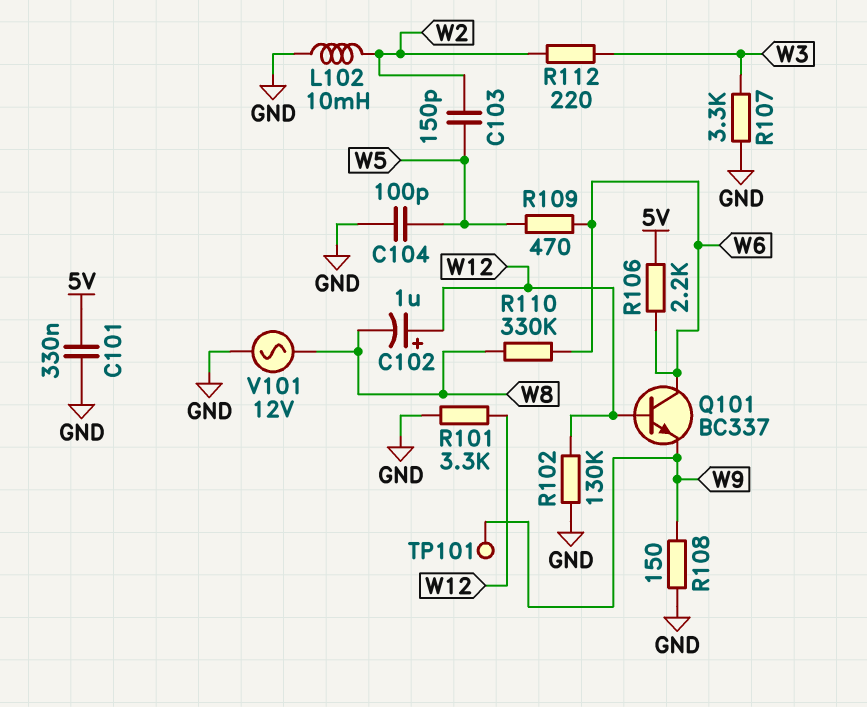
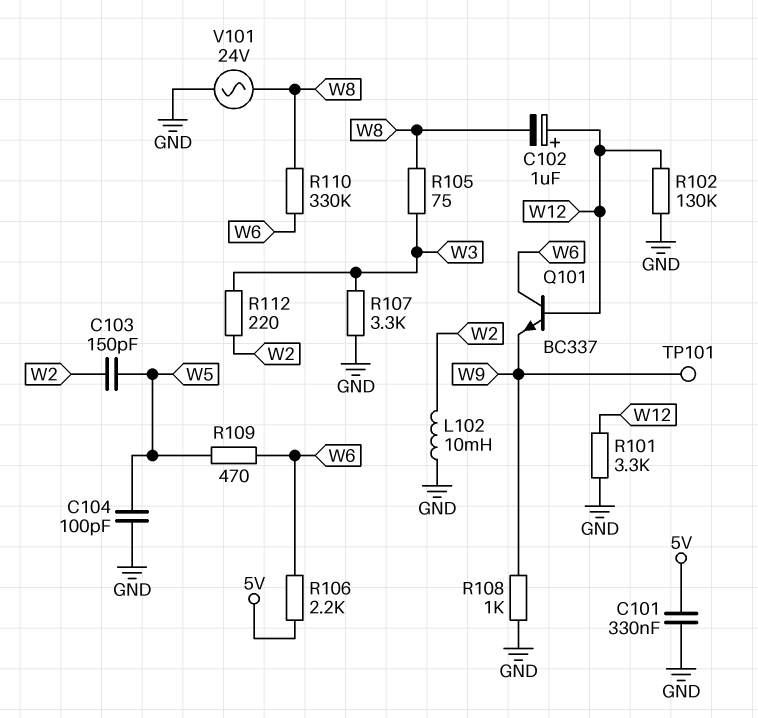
R105: none -> 75 (W3, W8)
R108: 150 (GND, W9) -> 1k (GND, W9)
V101: AC 12V (GND, W8) -> AC 24V (GND, W8)

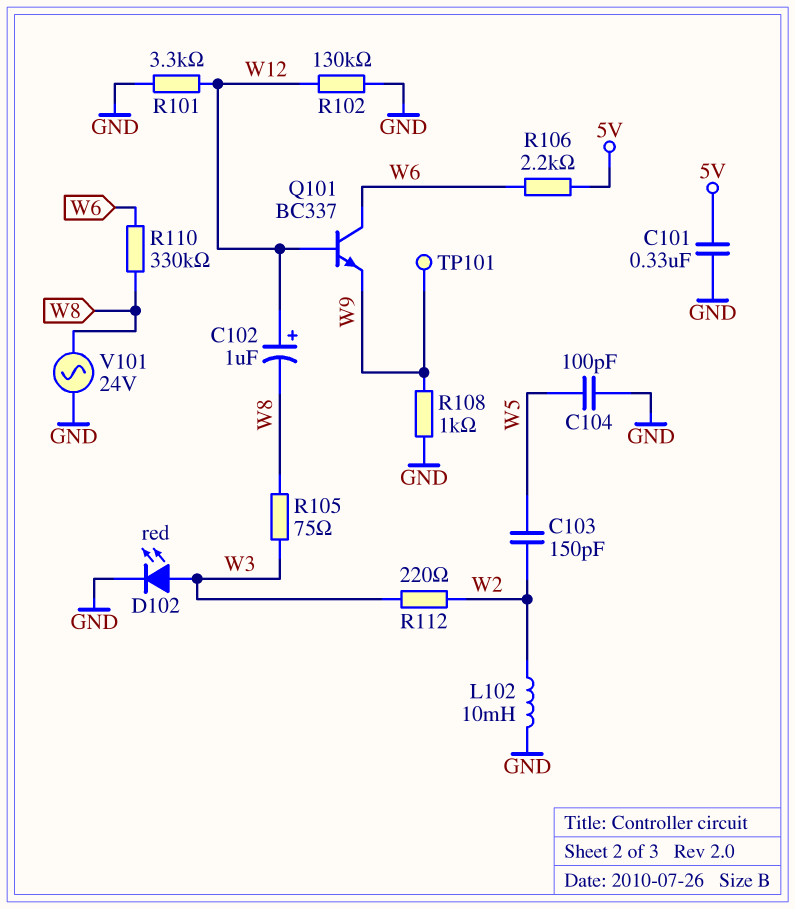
D102: none -> LED red (A W3, K GND)
R107: 3.3k (GND, W3) -> none
R109: 470 (W5, W6) -> none

